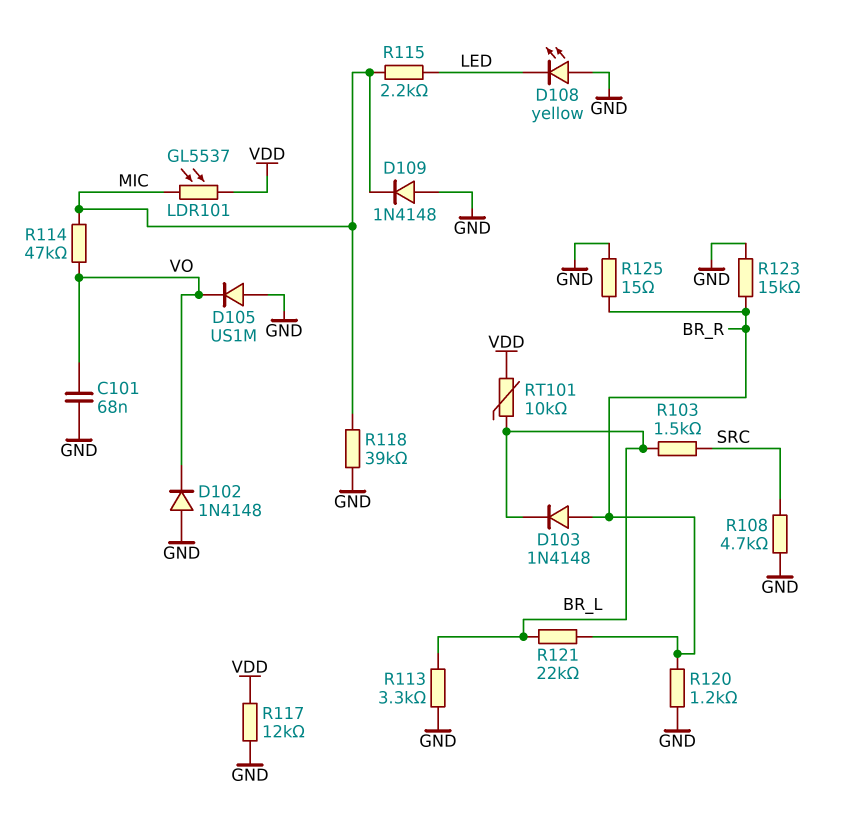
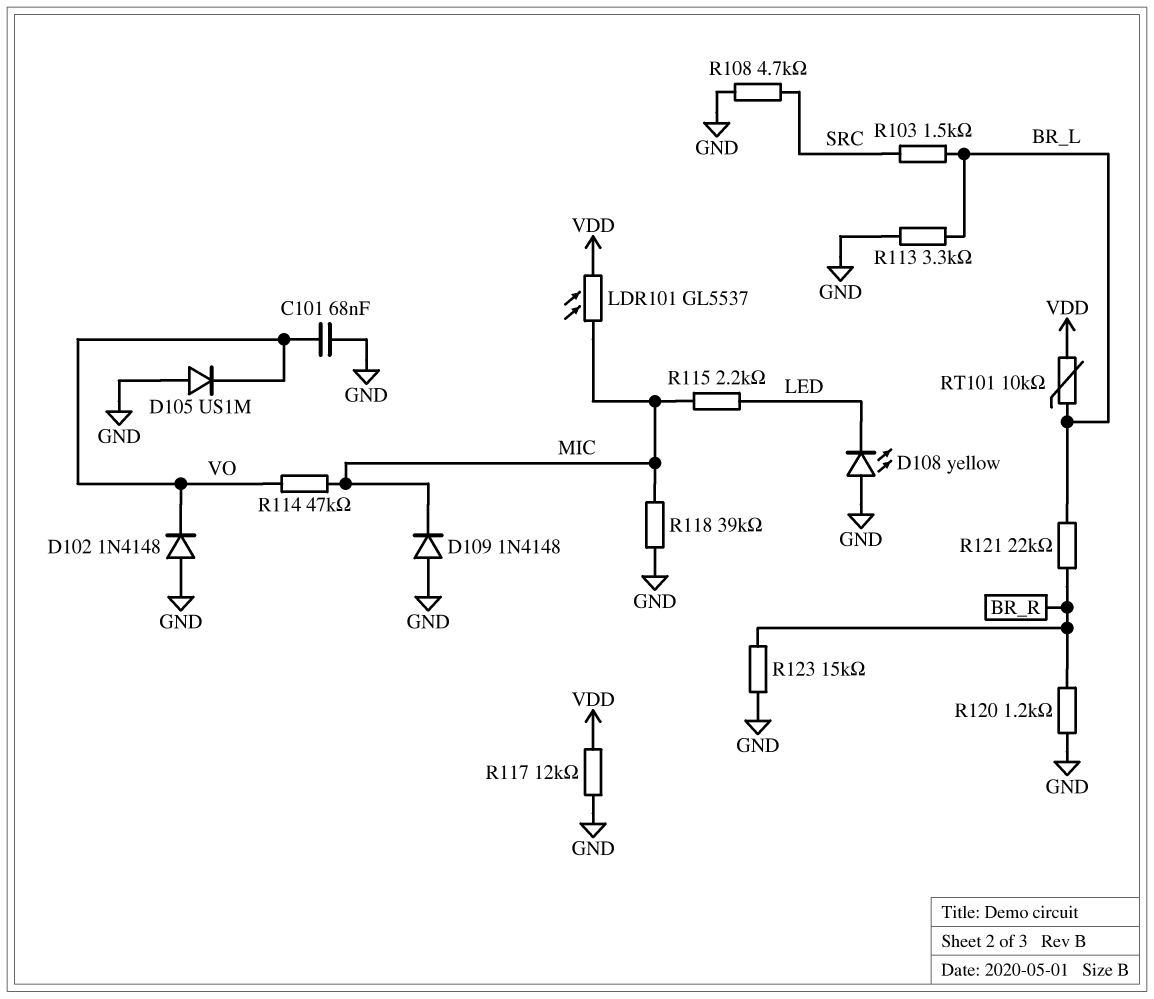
D103: diode 1N4148 (A BR_R, K BR_L) -> none
R125: 15 (BR_R, GND) -> none

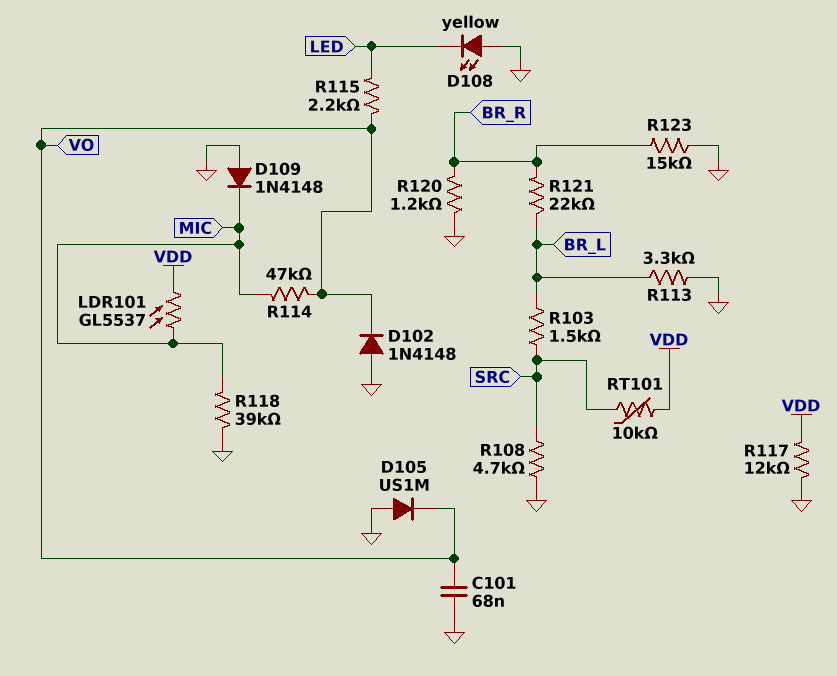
R115: 2.2k (LED, MIC) -> 2.2k (LED, VO)
RT101: 10k (BR_L, VDD) -> 10k (SRC, VDD)

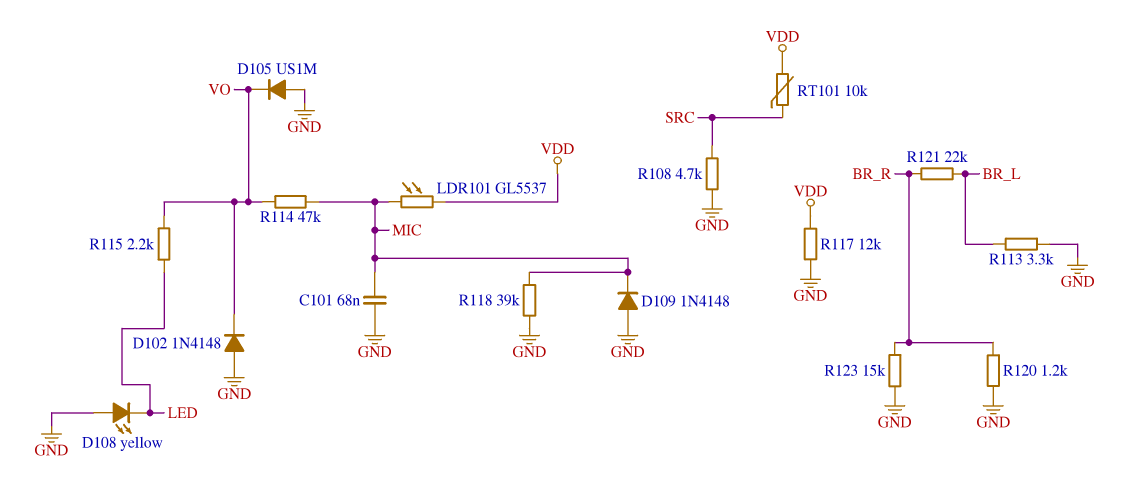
C101: 68nF (GND, VO) -> 68nF (GND, MIC)
R103: 1.5k (BR_L, SRC) -> none

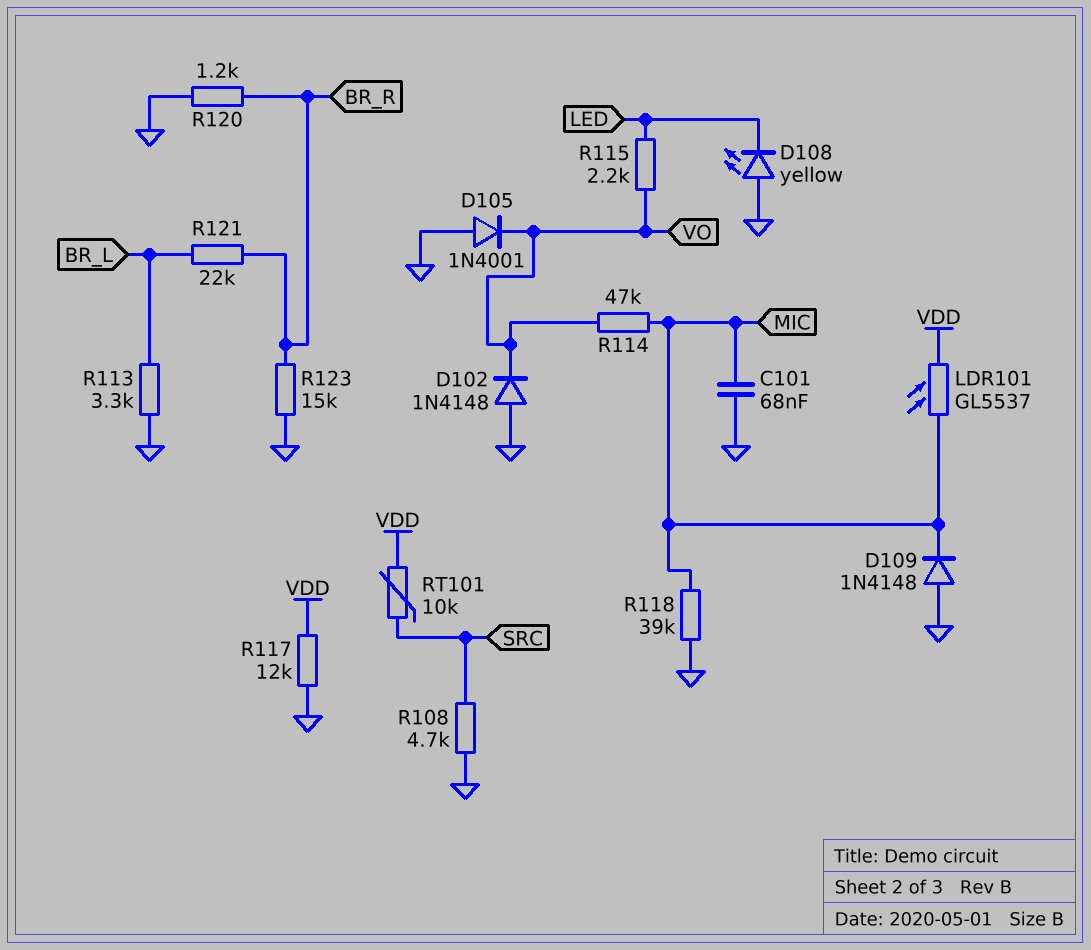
D105: diode US1M (A GND, K VO) -> diode 1N4001 (A GND, K VO)

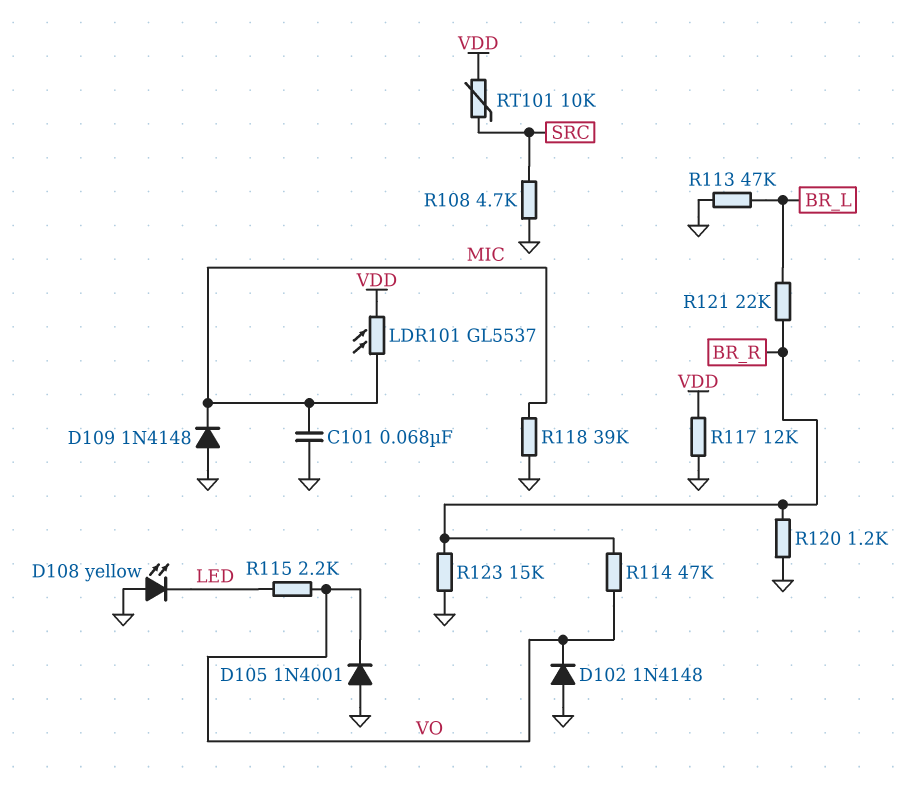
R113: 3.3k (BR_L, GND) -> 47k (BR_L, GND)
R114: 47k (MIC, VO) -> 47k (BR_R, VO)

